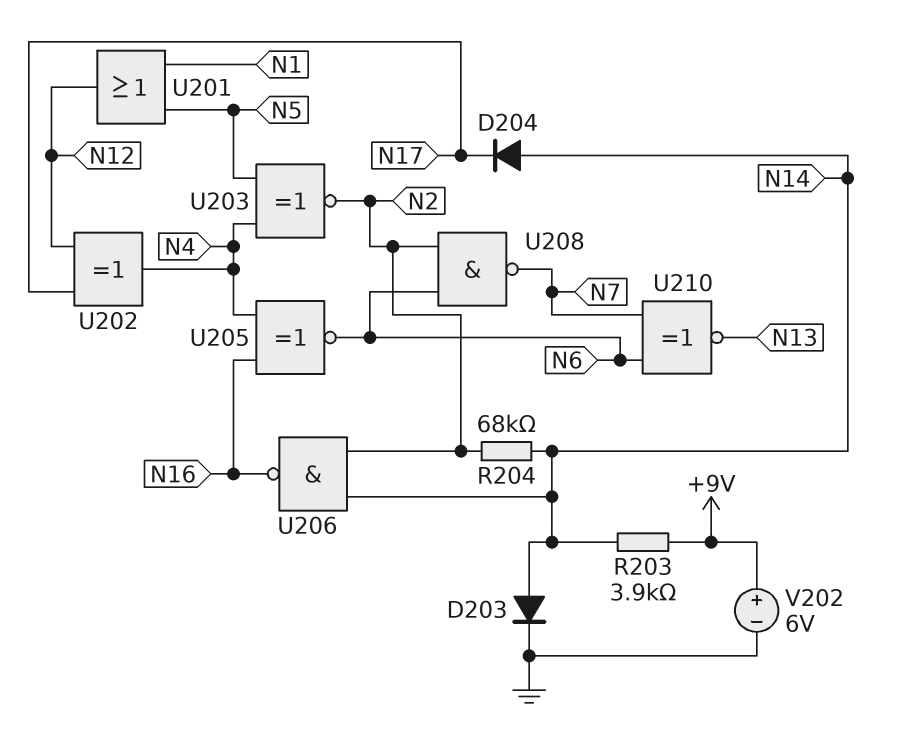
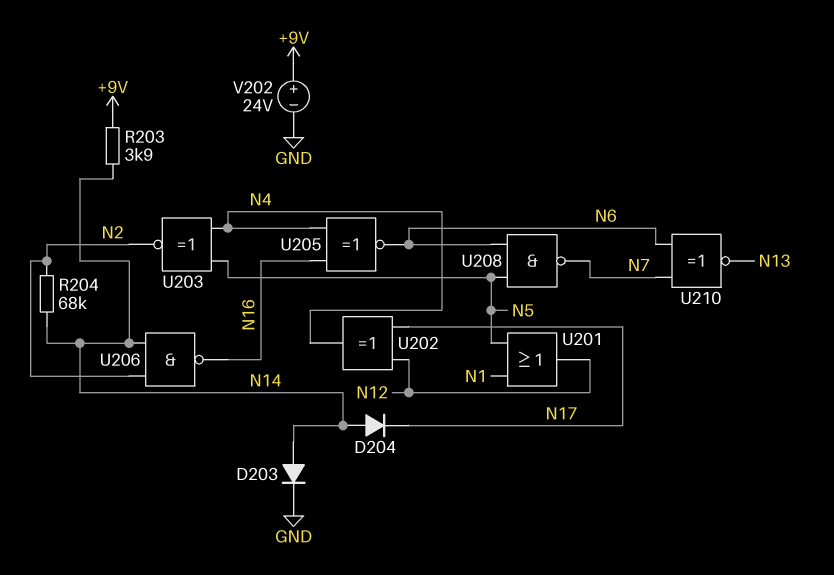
U208: NAND (in N2, in N6, out N7) -> NAND (in N5, in N6, out N7)
V202: 6V (plus +9V, minus GND) -> 24V (plus +9V, minus GND)

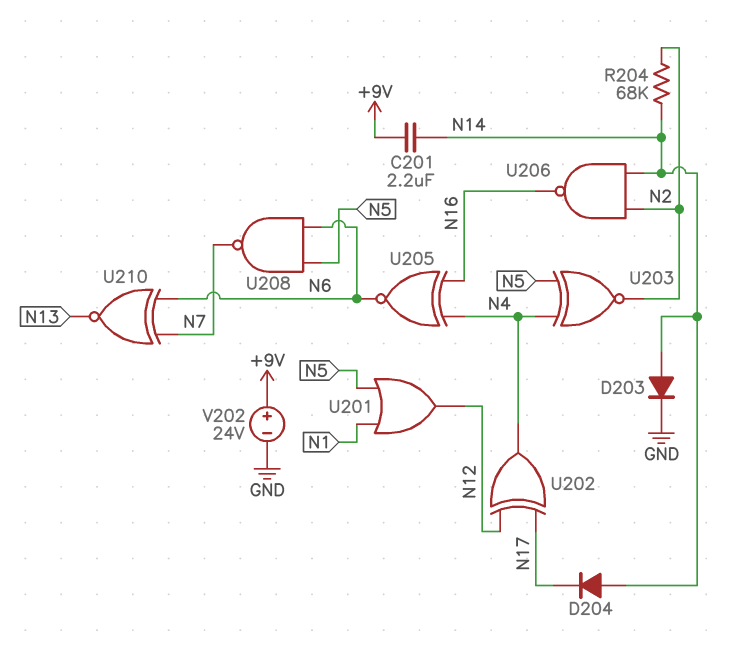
C201: none -> 2.2uF (+9V, N14)
R203: 3.9k (+9V, N14) -> none

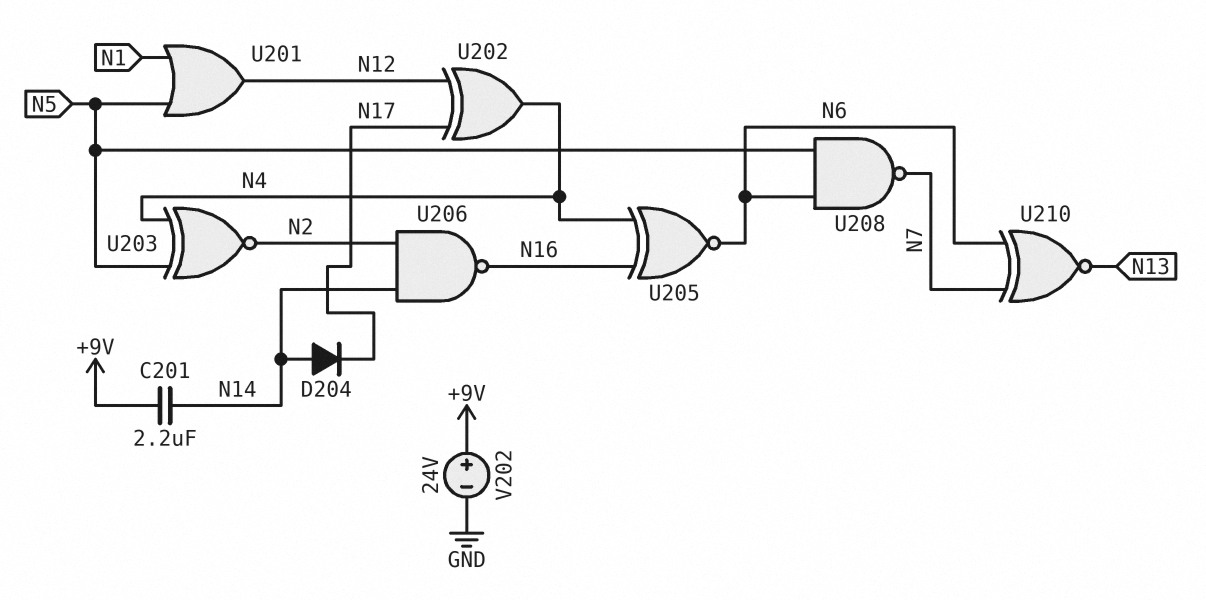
D203: diode (A N14, K GND) -> none
R204: 68k (N2, N14) -> none

